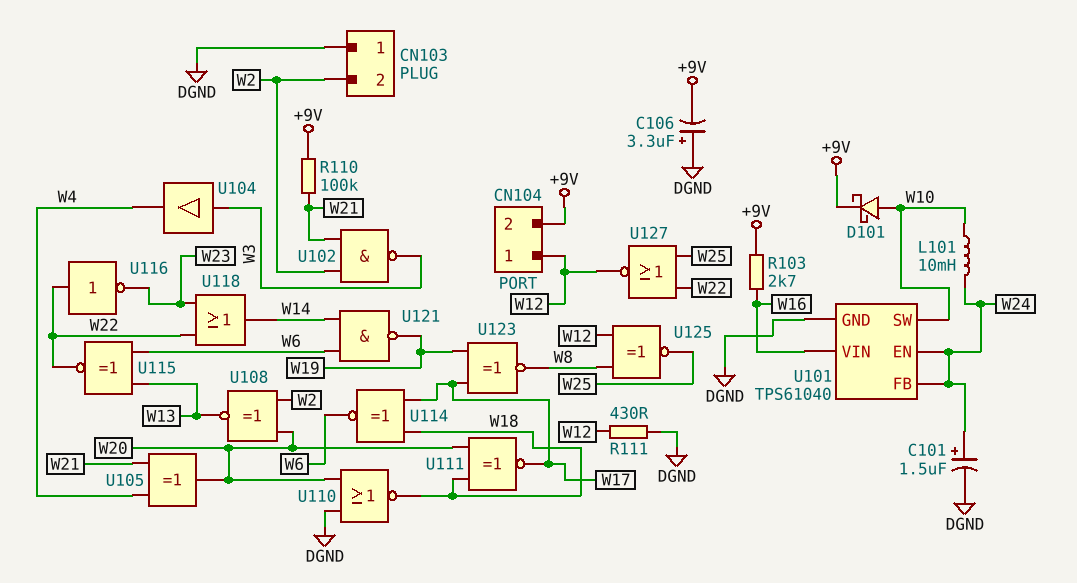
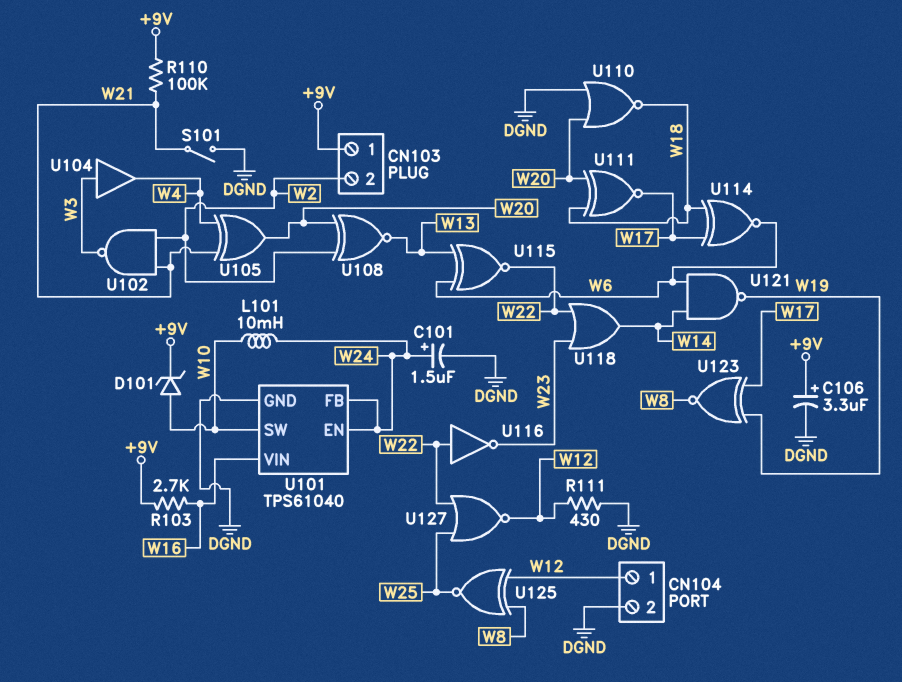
C106: 3.3uF (plus DGND, minus +9V) -> 3.3uF (plus +9V, minus DGND)
CN103 pin 1: DGND -> +9V
CN104 pin 2: +9V -> DGND
D101: schottky (A W10, K +9V) -> zener (A W10, K +9V)
S101: none -> switch (DGND, W21)

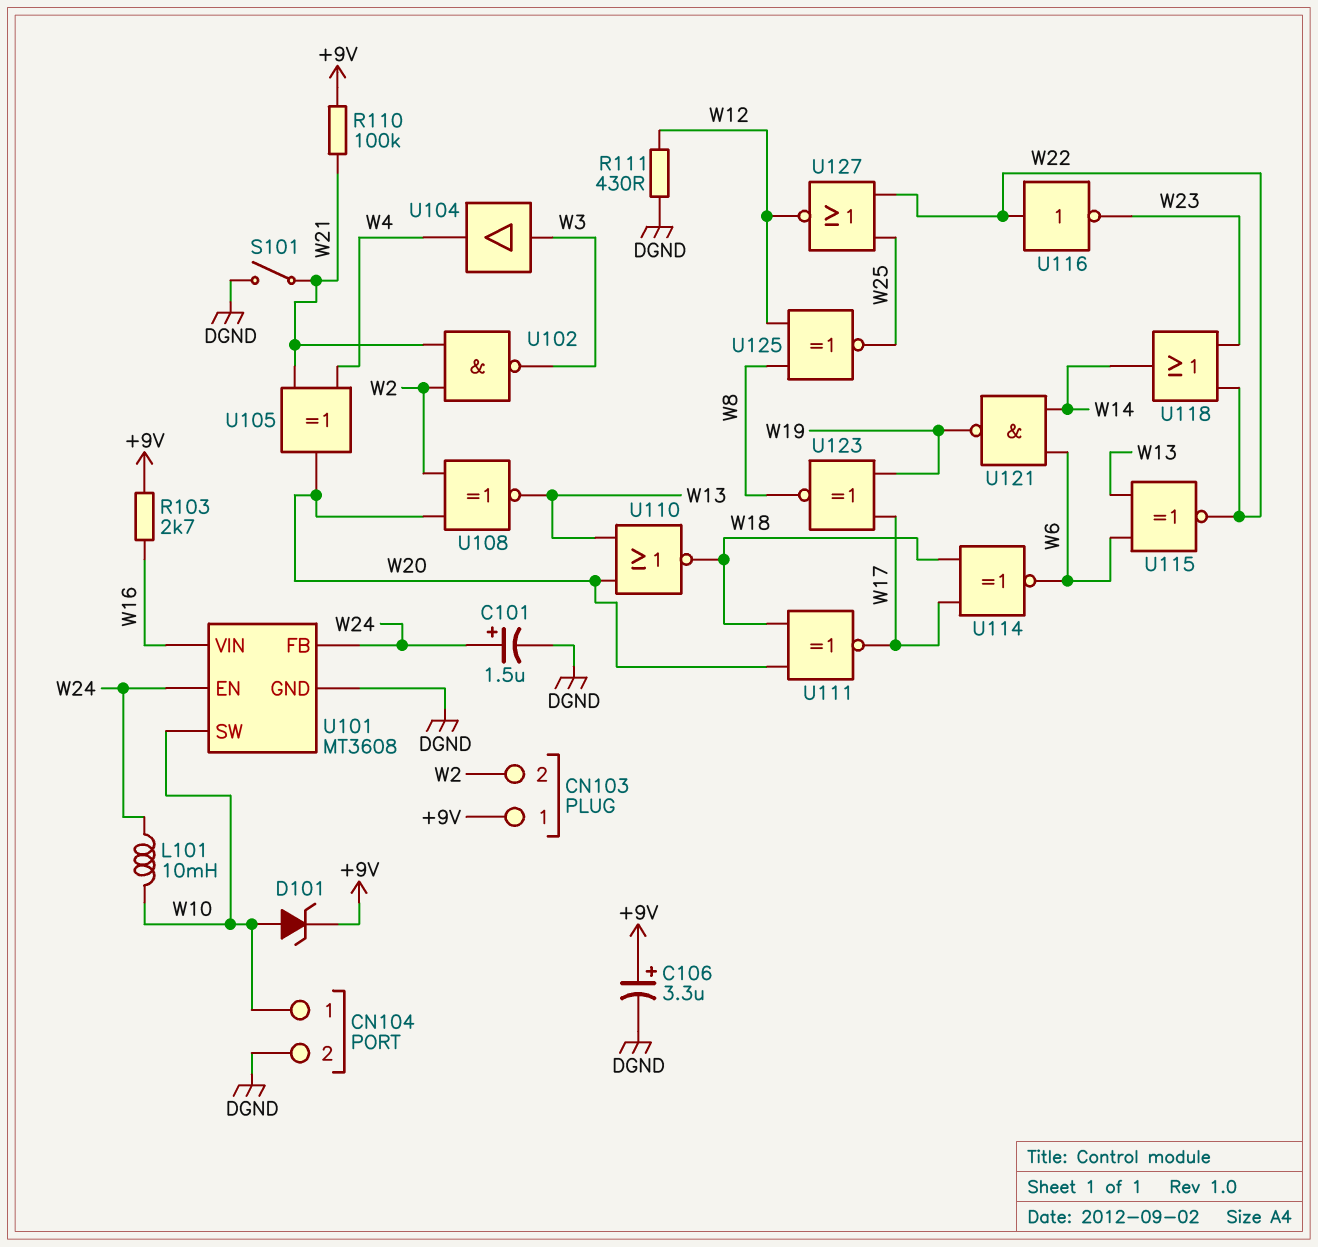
CN104 pin 1: W12 -> W10
U101: TPS61040 -> MT3608
U110: NOR (in DGND, in W20, out W18) -> NOR (in W13, in W20, out W18)

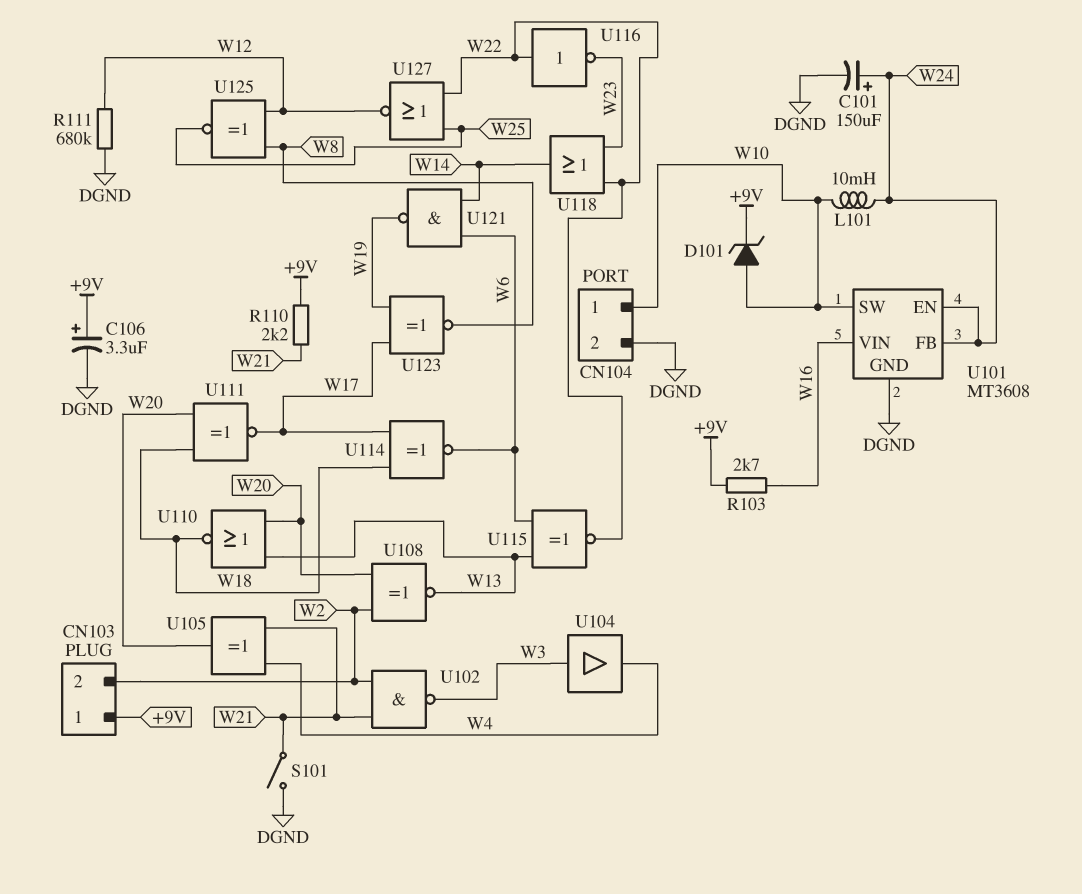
C101: 1.5uF (plus W24, minus DGND) -> 150uF (plus W24, minus DGND)
R110: 100k (+9V, W21) -> 2.2k (+9V, W21)
R111: 430 (DGND, W12) -> 680k (DGND, W12)

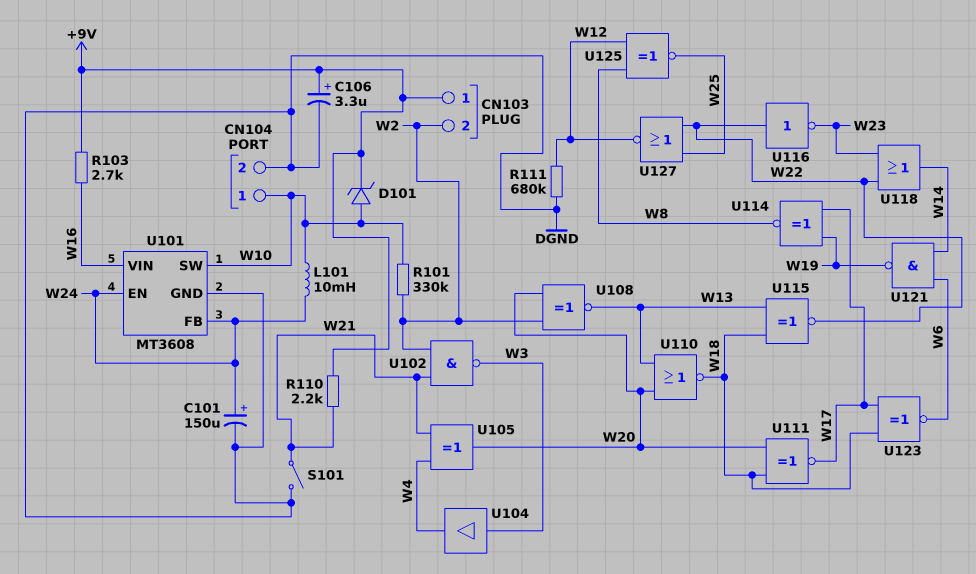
R101: none -> 330k (W2, W10)
U114: XNOR (in W17, in W18, out W6) -> XNOR (in W17, in W19, out W8)
U115: XNOR (in W6, in W13, out W22) -> XNOR (in W13, in W18, out W22)
U123: XNOR (in W17, in W19, out W8) -> XNOR (in W17, in W18, out W6)

